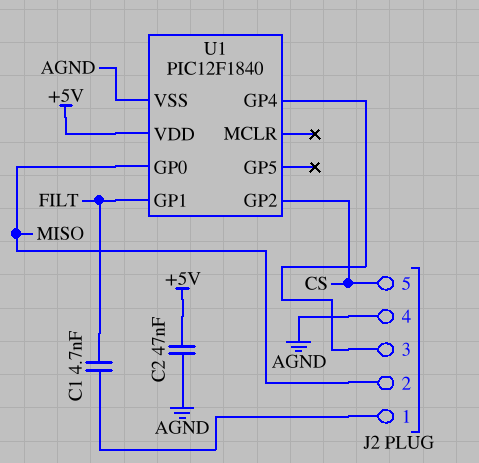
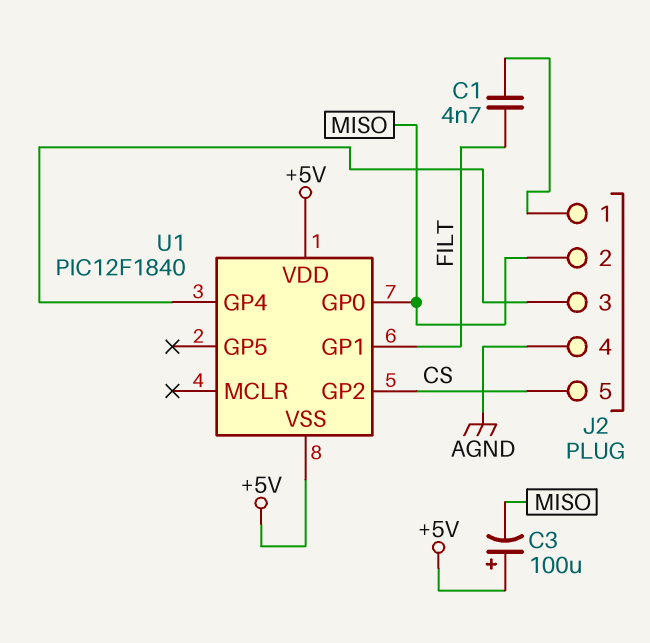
C2: 47nF (+5V, AGND) -> none
C3: none -> 100uF (plus +5V, minus MISO)
U1 pin VSS: AGND -> +5V

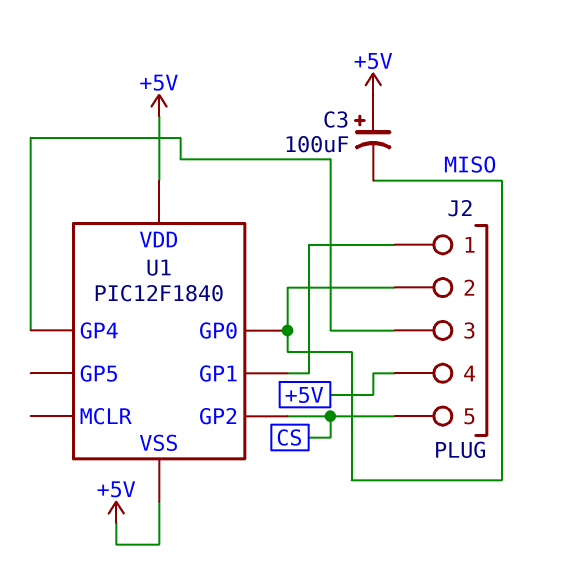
C1: 4.7nF (FILT, J2/1) -> none
J2 pin 4: AGND -> +5V
U1 pin GP1: FILT -> J2/1

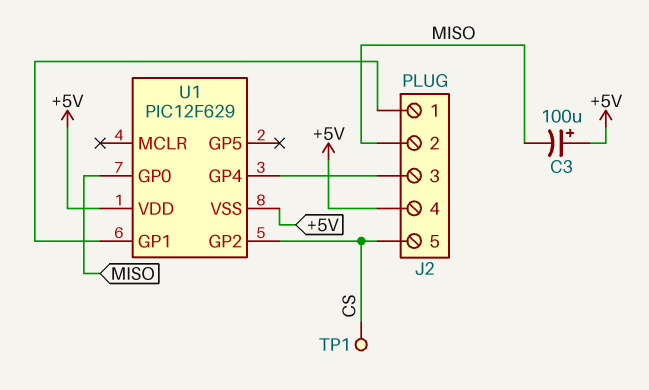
TP1: none -> test point (CS)
U1: PIC12F1840 -> PIC12F629

